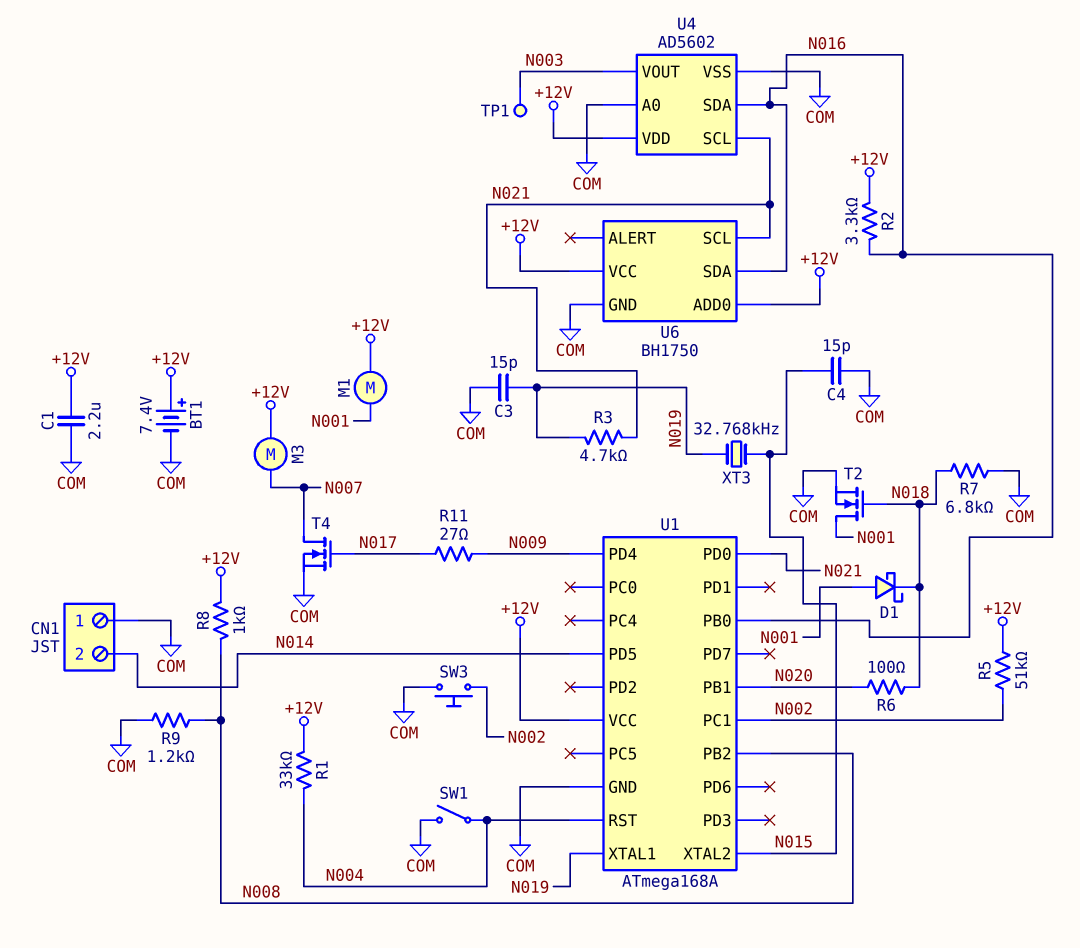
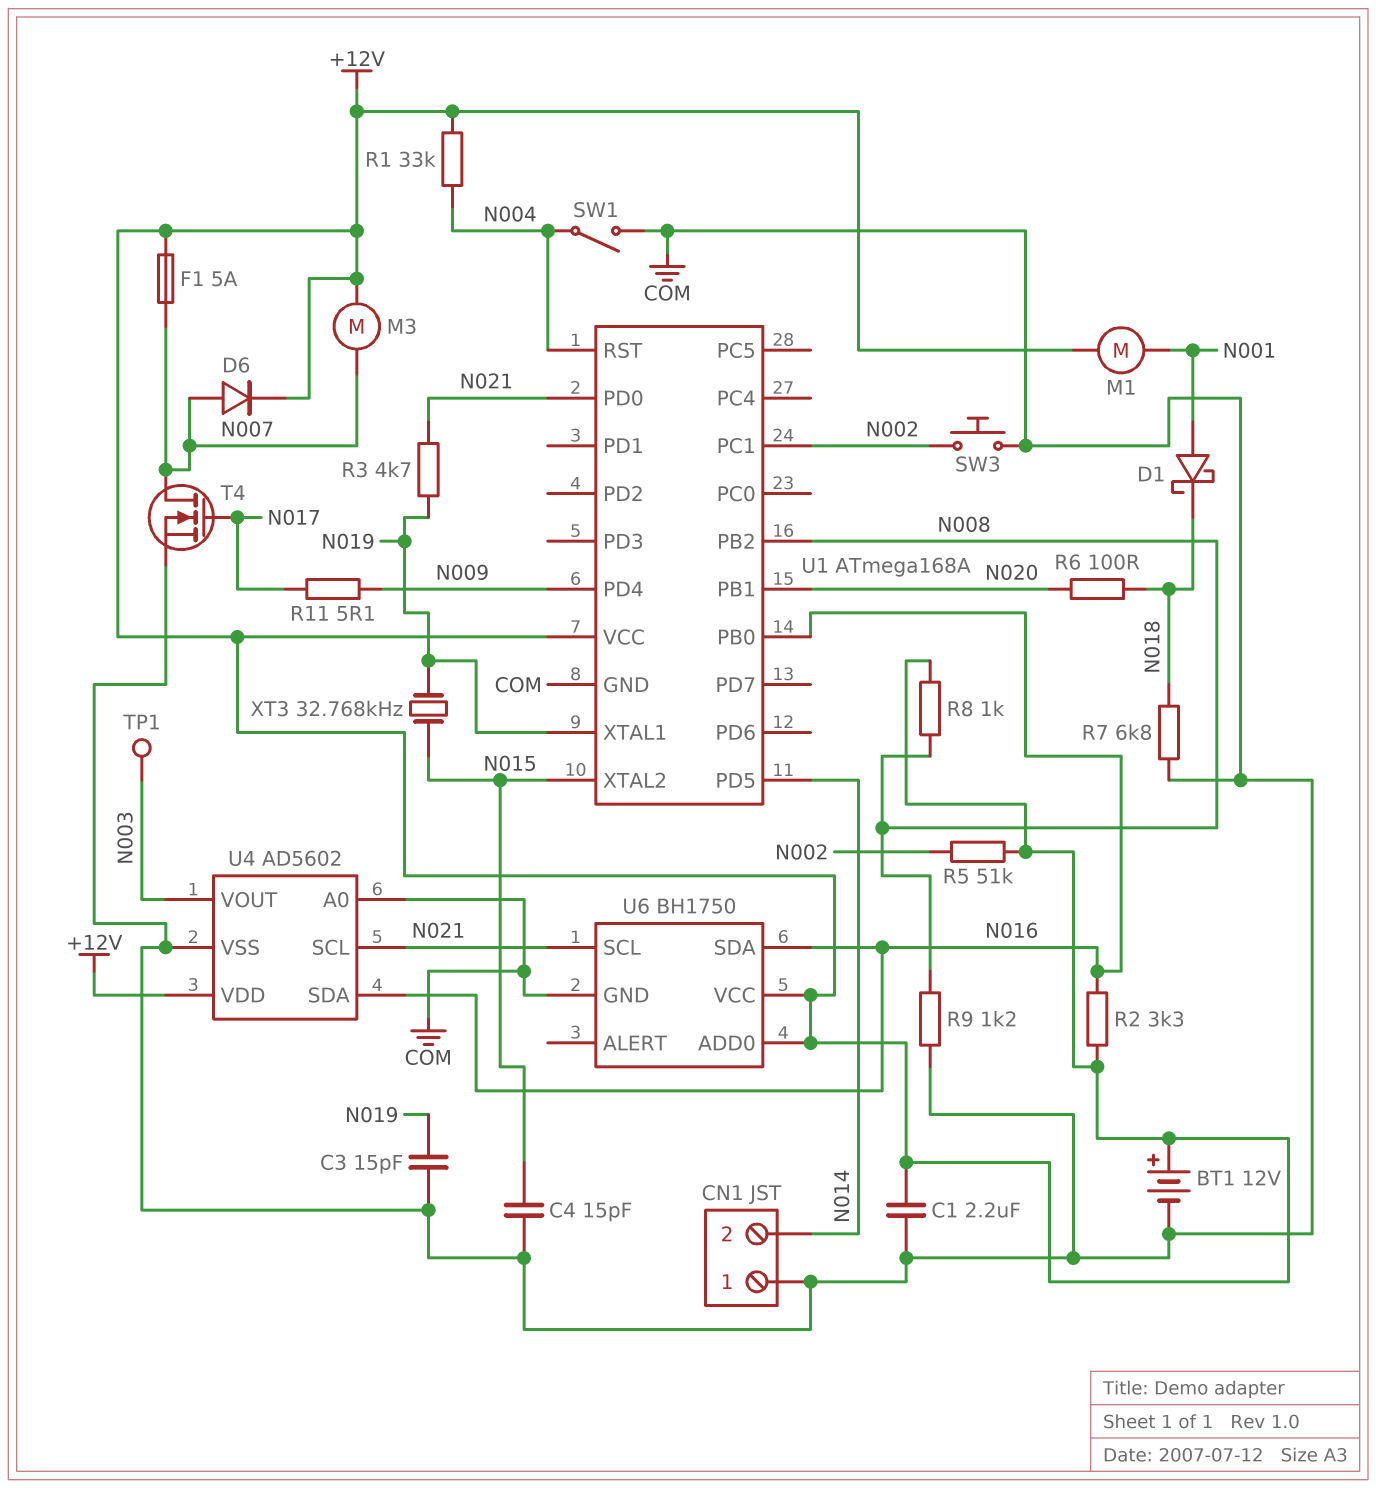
BT1: 7.4V (plus +12V, minus COM) -> 12V (plus +12V, minus COM)
D6: none -> diode (A N007, K +12V)
F1: none -> 5A (+12V, N007)
R11: 27 (N009, N017) -> 5.1 (N009, N017)
T2: NMOS (G N018, D N001, S COM) -> none

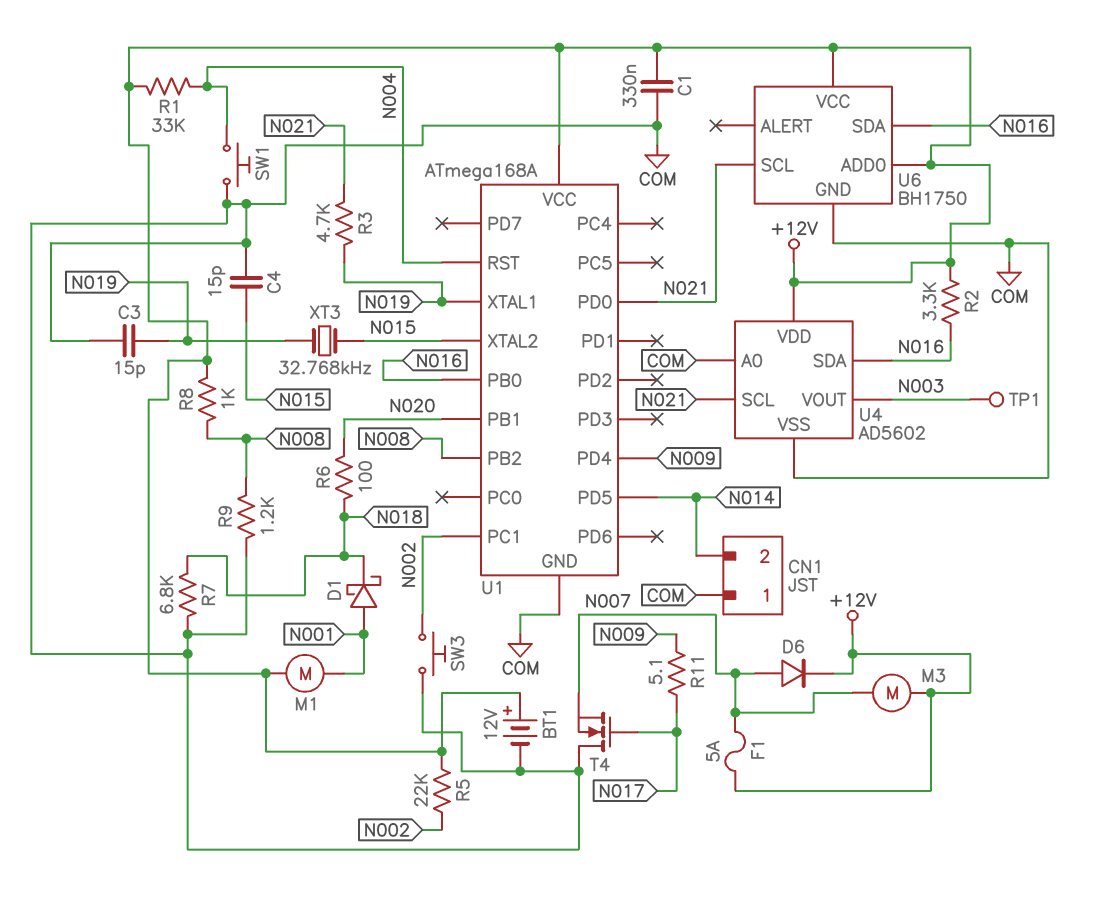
C1: 2.2uF (+12V, COM) -> 330nF (+12V, COM)
R5: 51k (+12V, N002) -> 22k (+12V, N002)
SW1: switch (COM, N004) -> button (COM, N004)
T4: NMOS (G N017, D N007, S COM) -> NMOS (G N017, D COM, S N007)

